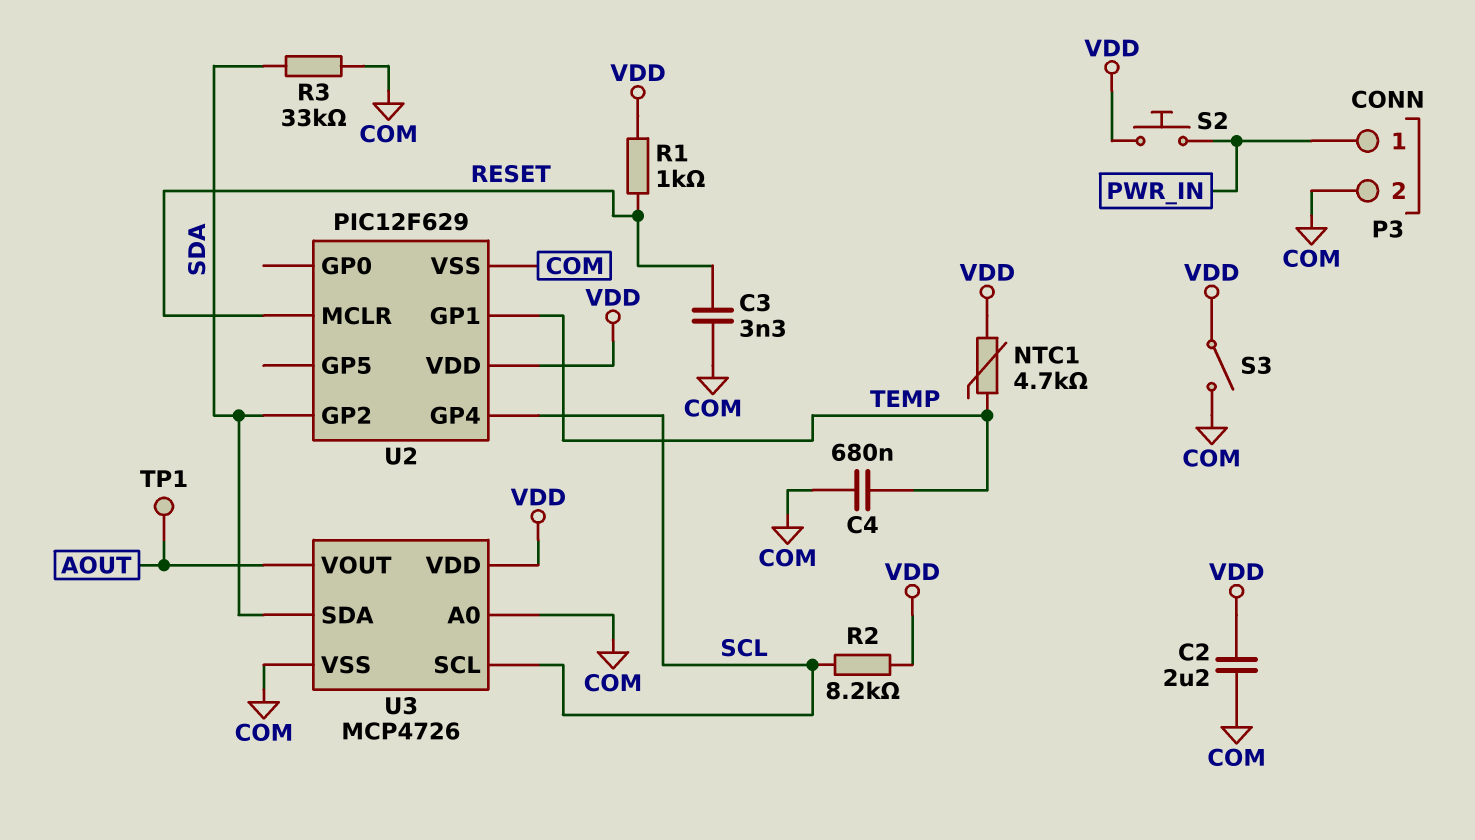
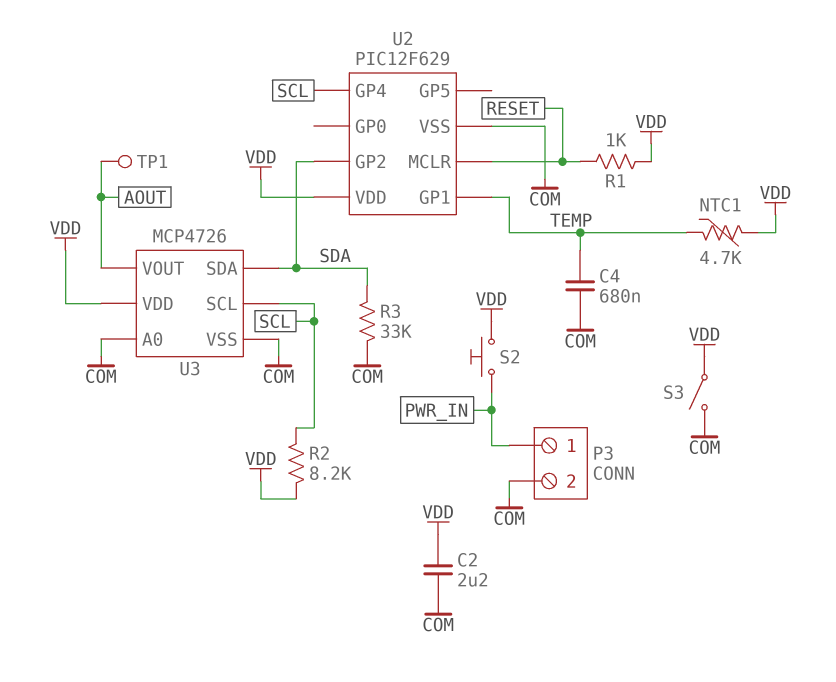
C3: 3.3nF (COM, RESET) -> none

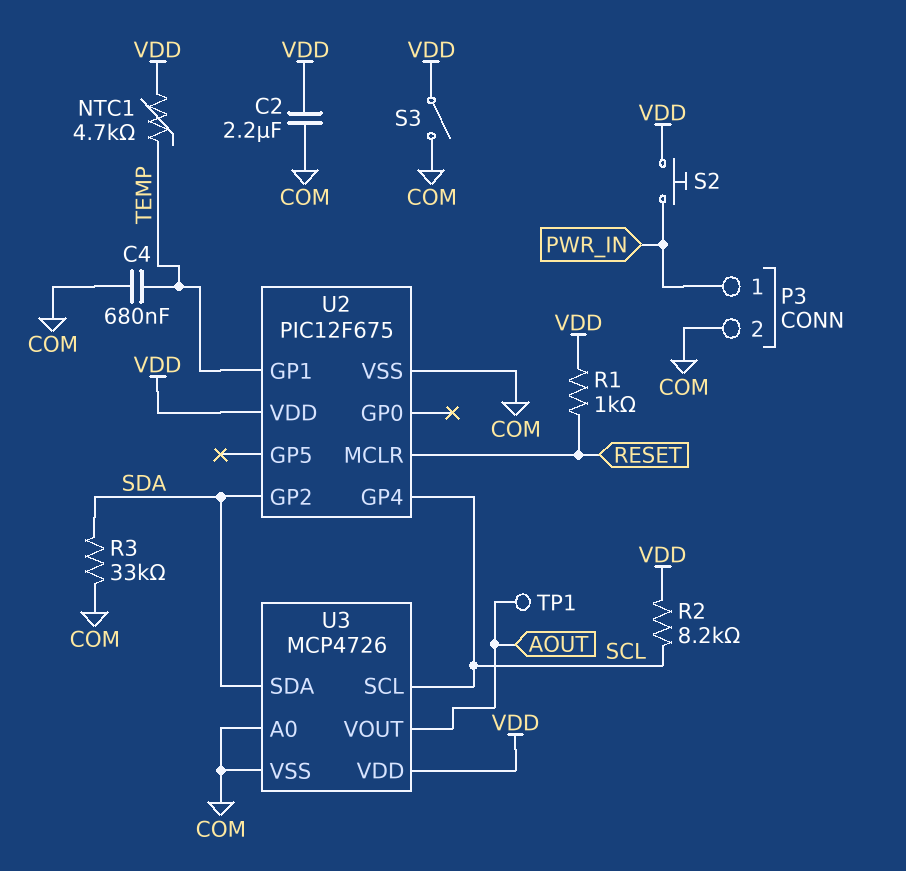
U2: PIC12F629 -> PIC12F675

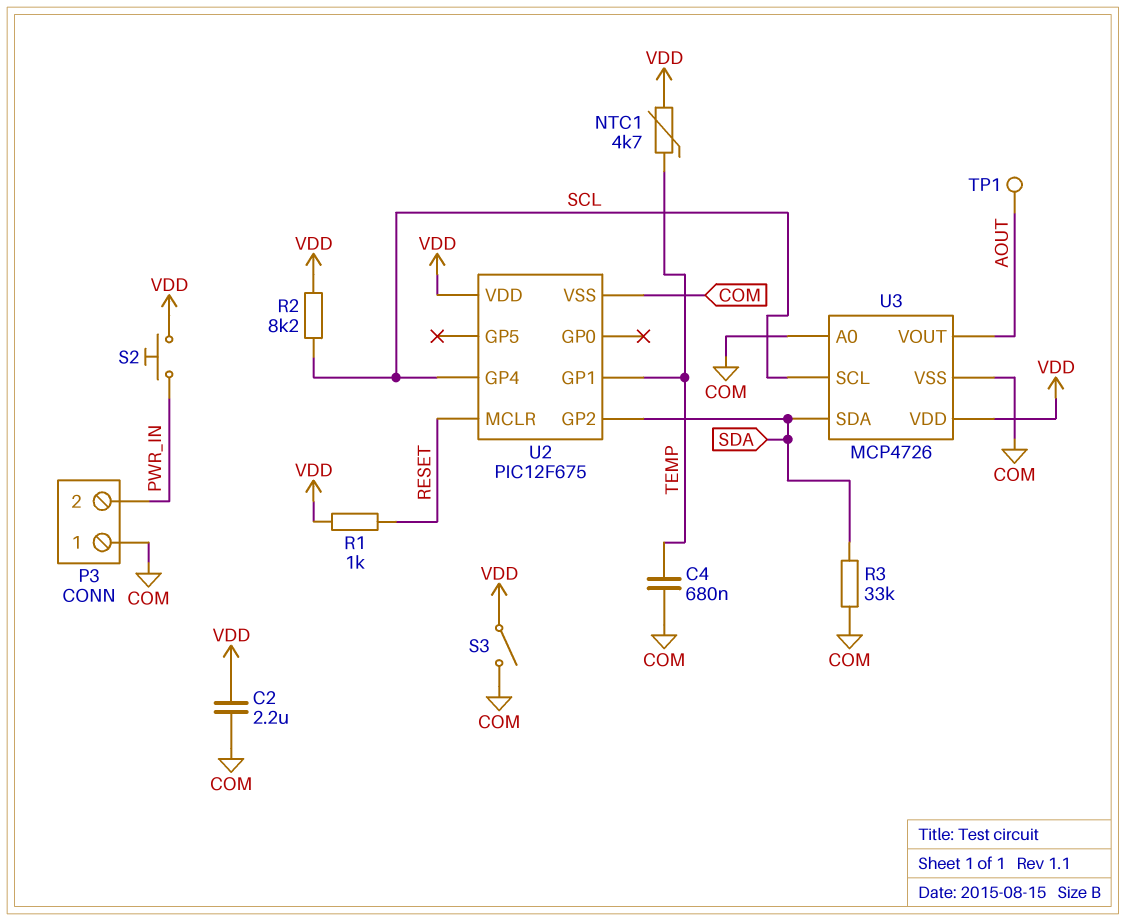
P3 pin 1: PWR_IN -> COM
P3 pin 2: COM -> PWR_IN

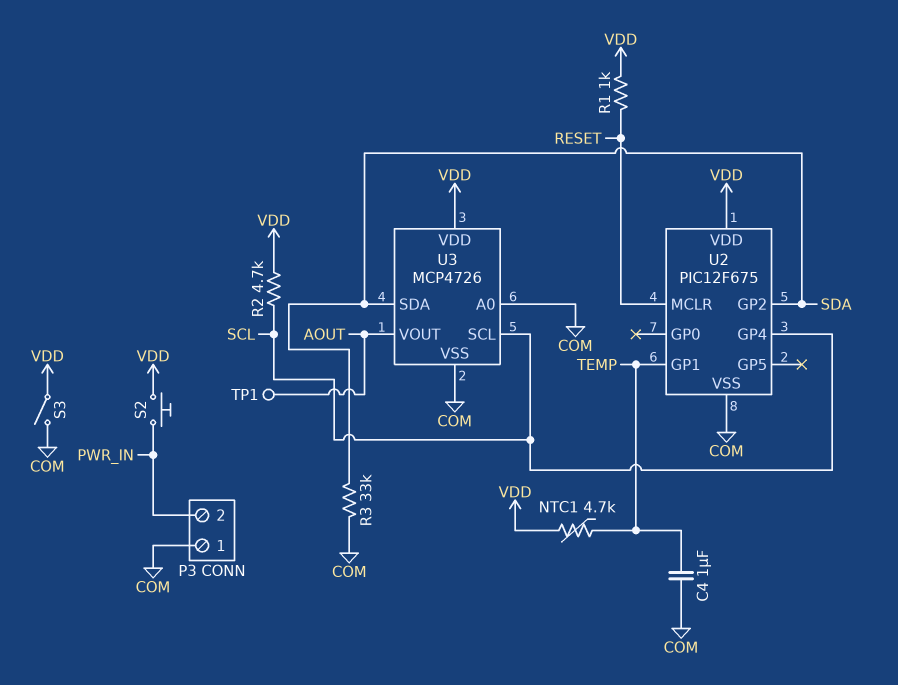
C2: 2.2uF (COM, VDD) -> none
C4: 680nF (COM, TEMP) -> 1uF (COM, TEMP)
R2: 8.2k (SCL, VDD) -> 4.7k (SCL, VDD)

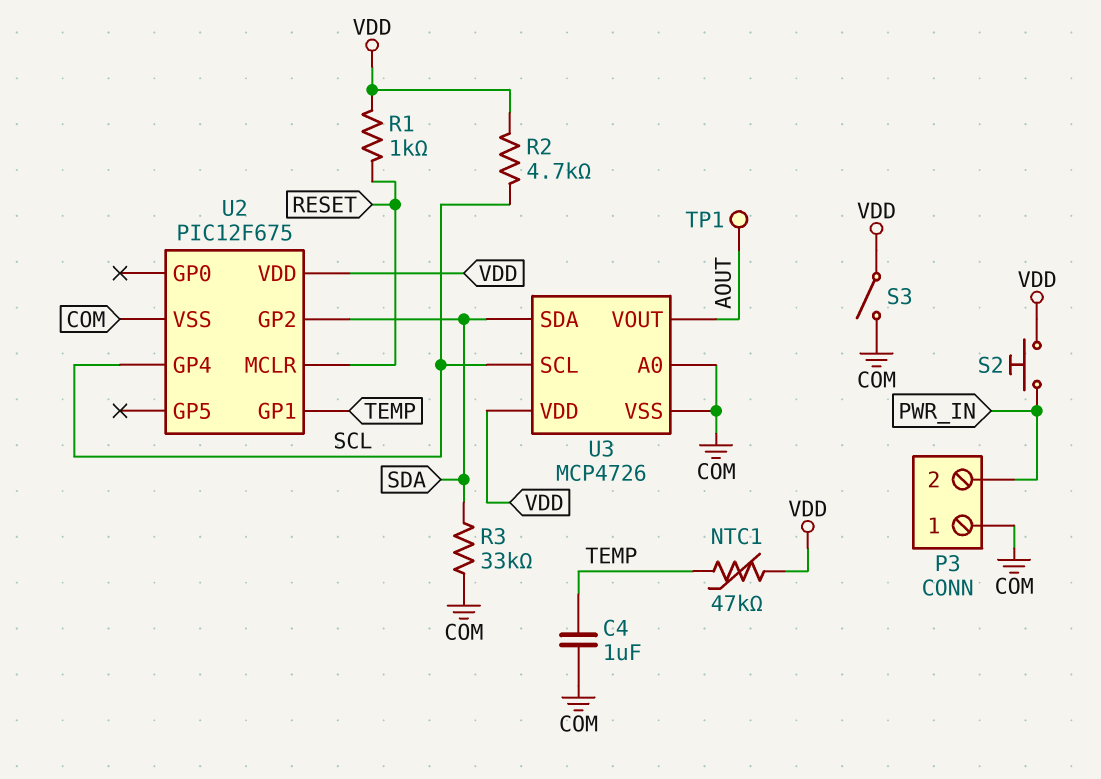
NTC1: 4.7k (TEMP, VDD) -> 47k (TEMP, VDD)

